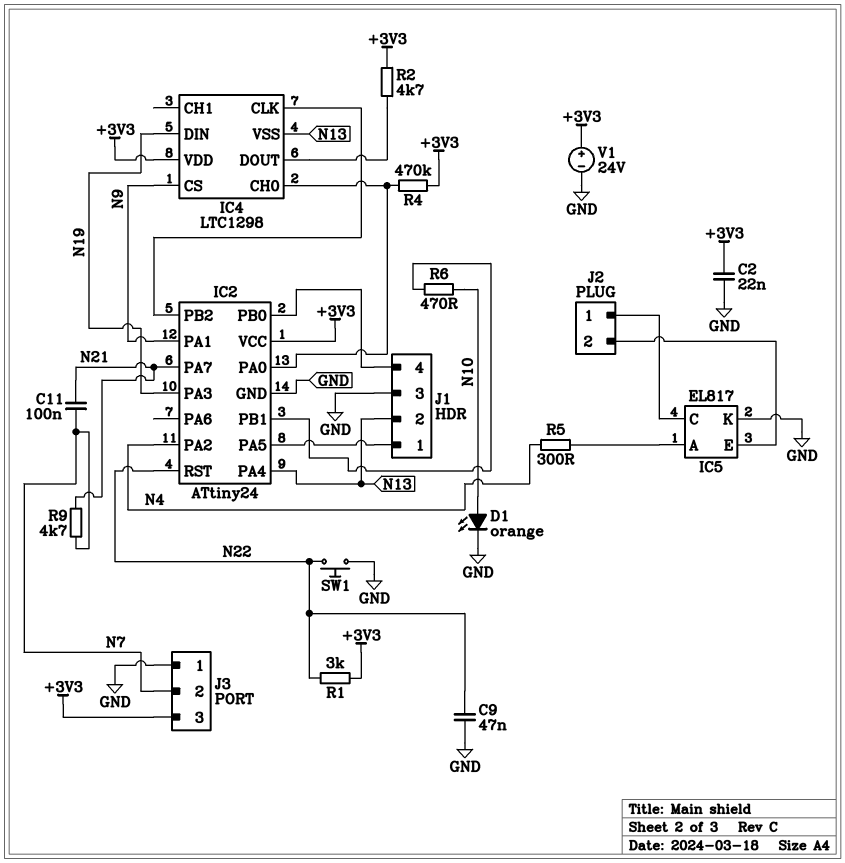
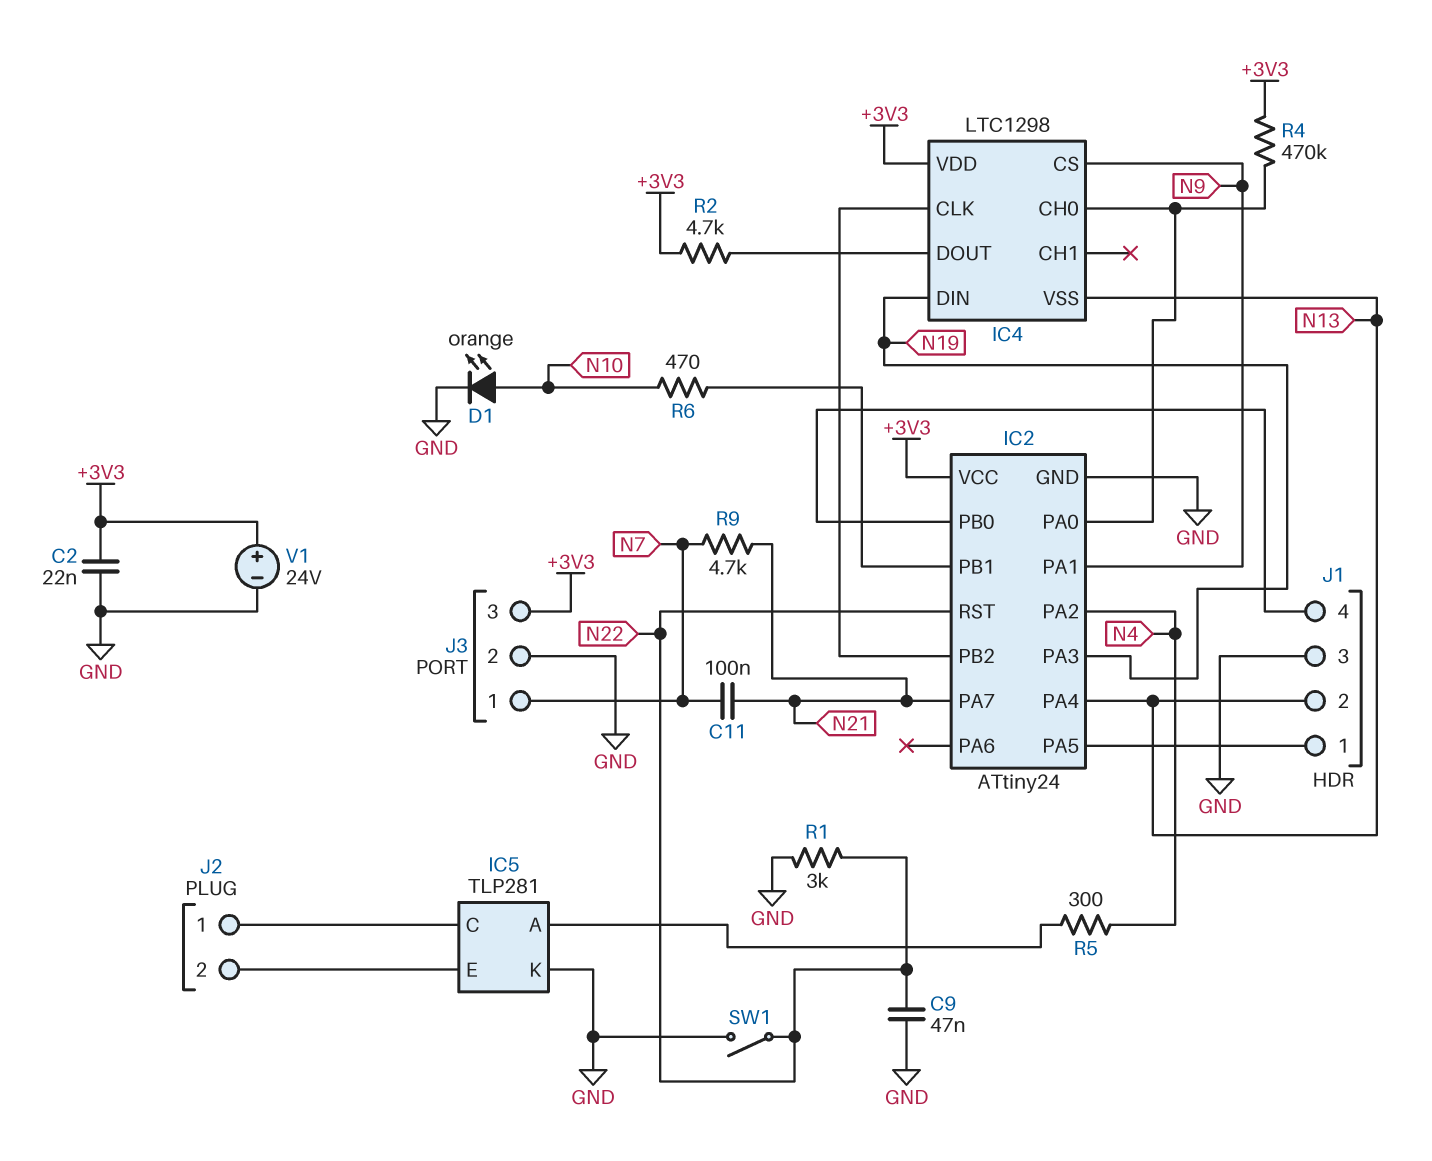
IC5: EL817 -> TLP281
J3 pin 1: GND -> N7
J3 pin 2: N7 -> GND
R1: 3k (+3V3, N22) -> 3k (GND, N22)
SW1: button (GND, N22) -> switch (GND, N22)

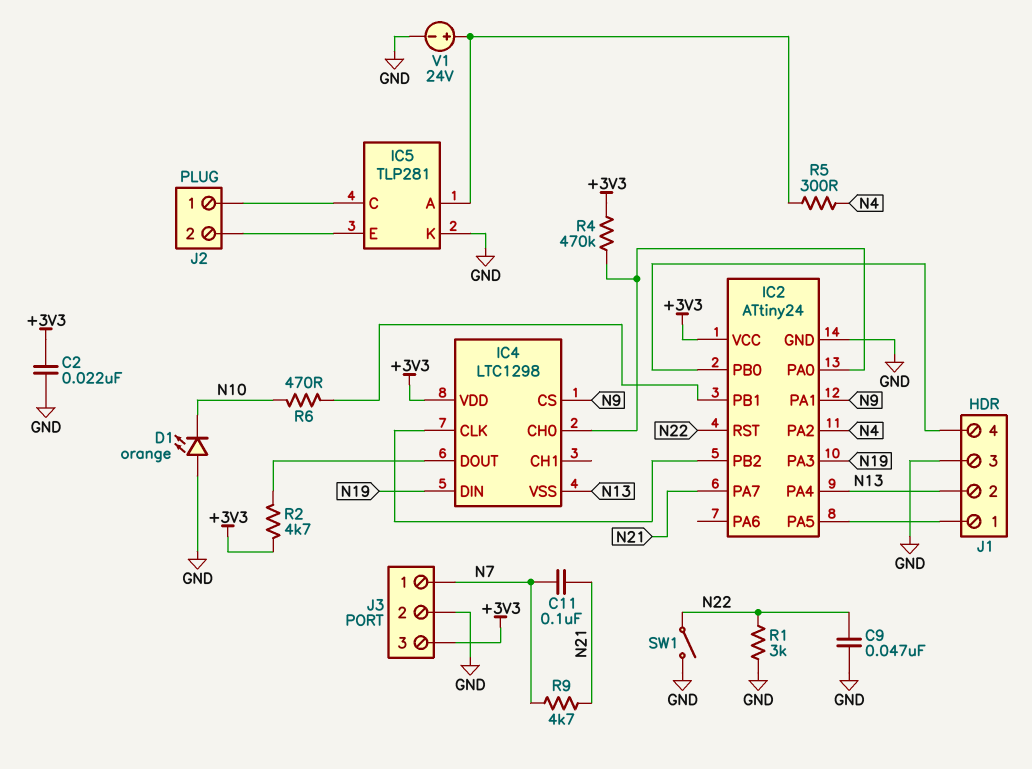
D1: LED orange (A N10, K GND) -> LED orange (A GND, K N10)
V1: 24V (plus +3V3, minus GND) -> 24V (plus IC5/A, minus GND)

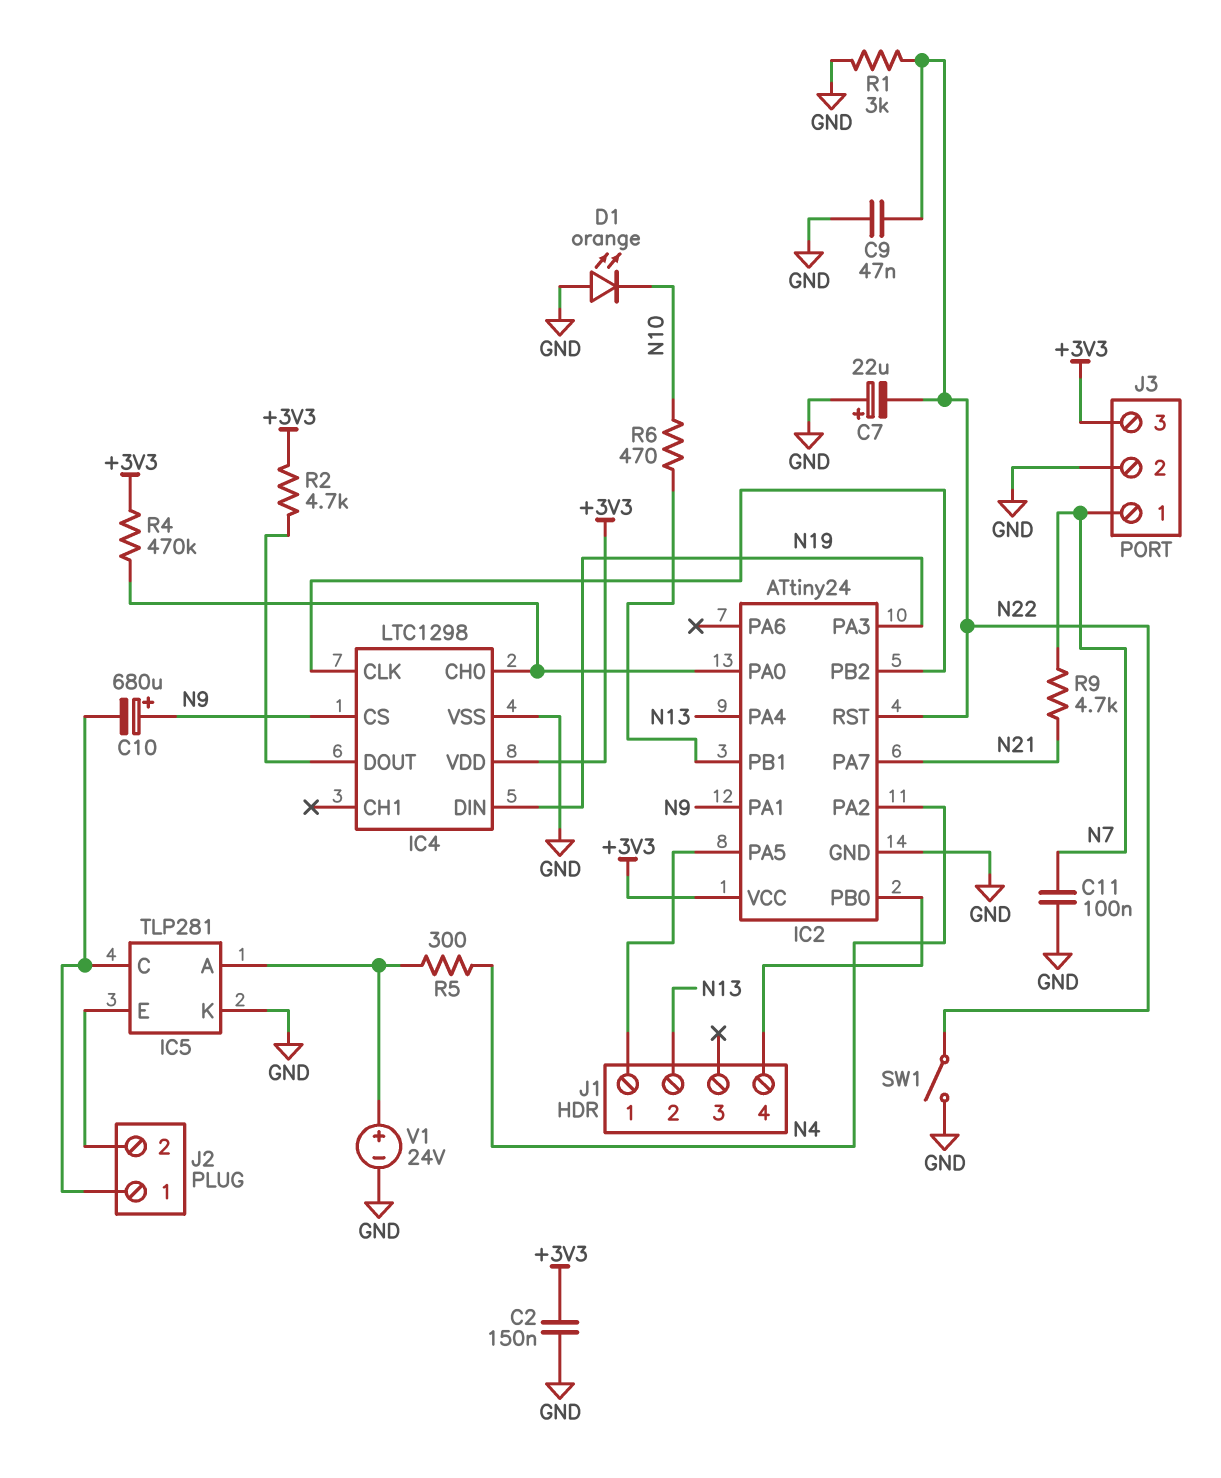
C2: 22nF (+3V3, GND) -> 150nF (+3V3, GND)
C7: none -> 22uF (plus GND, minus N22)
C10: none -> 680uF (plus N9, minus IC5/C)
C11: 100nF (N7, N21) -> 100nF (GND, N7)
IC4 pin VSS: N13 -> GND
J1 pin 3: GND -> none

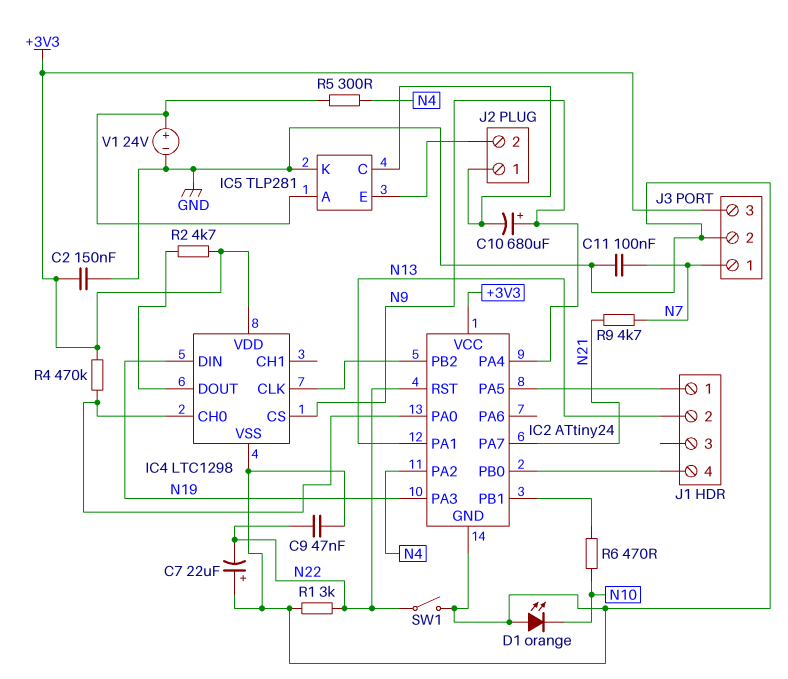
IC2 pin PA1: N9 -> N13
IC2 pin PA4: N13 -> N9

